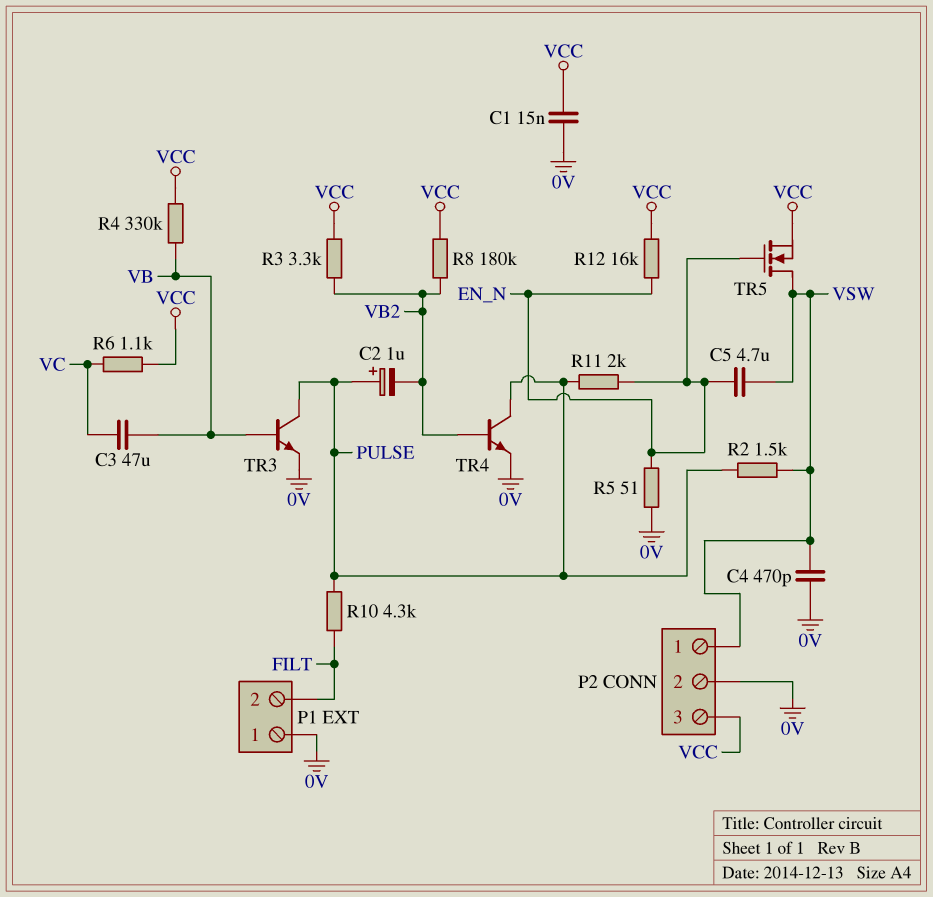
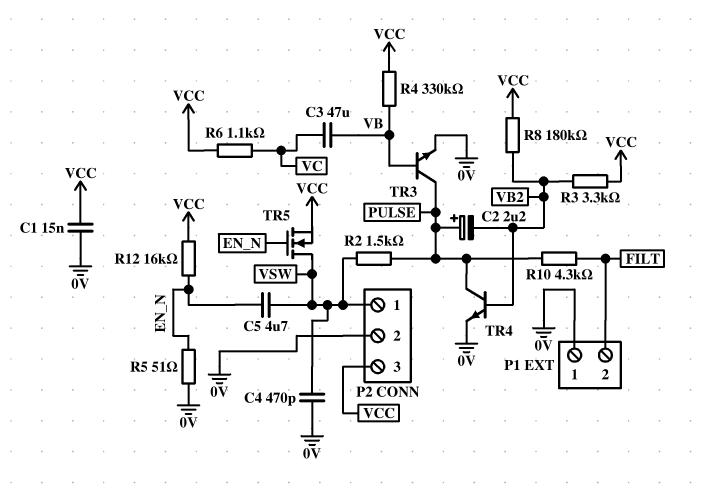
C2: 1uF (plus PULSE, minus VB2) -> 2.2uF (plus PULSE, minus VB2)
R11: 2k (EN_N, PULSE) -> none

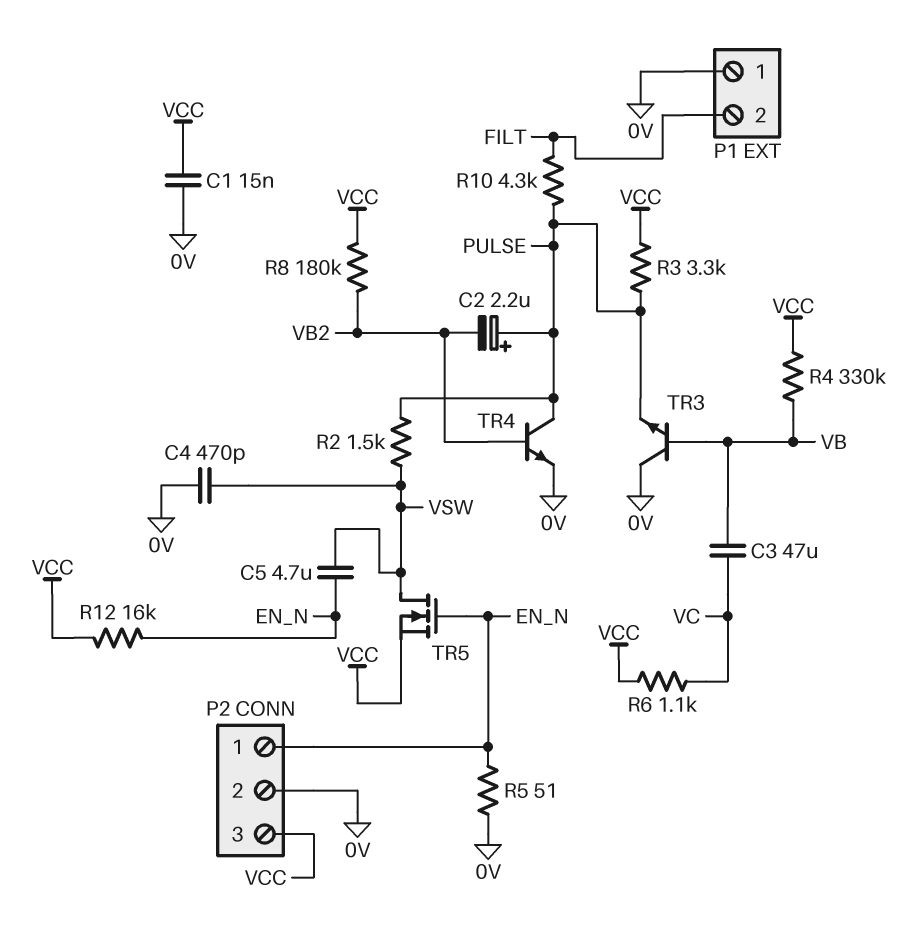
P2 pin 1: VSW -> EN_N
R3: 3.3k (VB2, VCC) -> 3.3k (PULSE, VCC)
TR3: NPN (B VB, C PULSE, E 0V) -> NPN (B VB, C 0V, E PULSE)

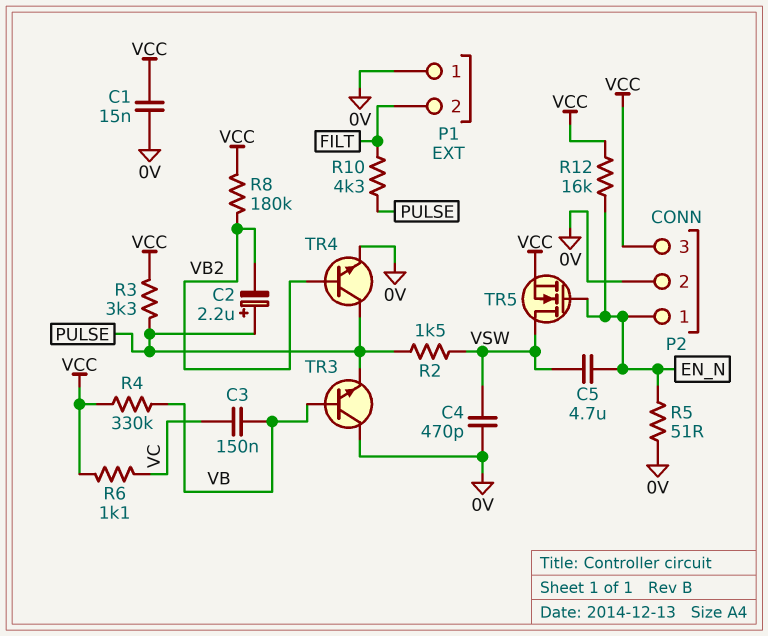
C3: 47uF (VB, VC) -> 150nF (VB, VC)

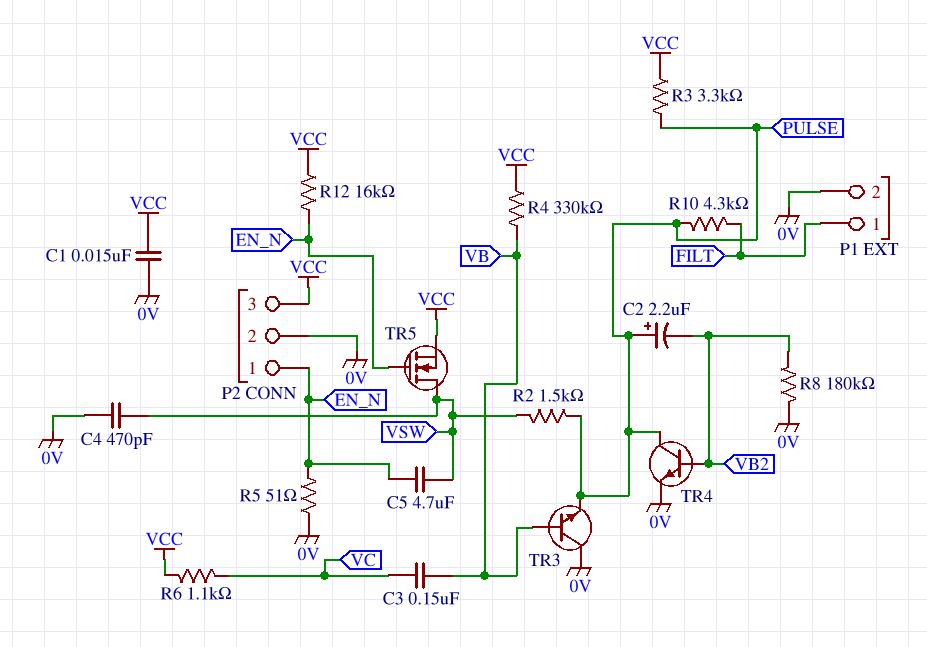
P1 pin 1: 0V -> FILT
P1 pin 2: FILT -> 0V
R8: 180k (VB2, VCC) -> 180k (0V, VB2)

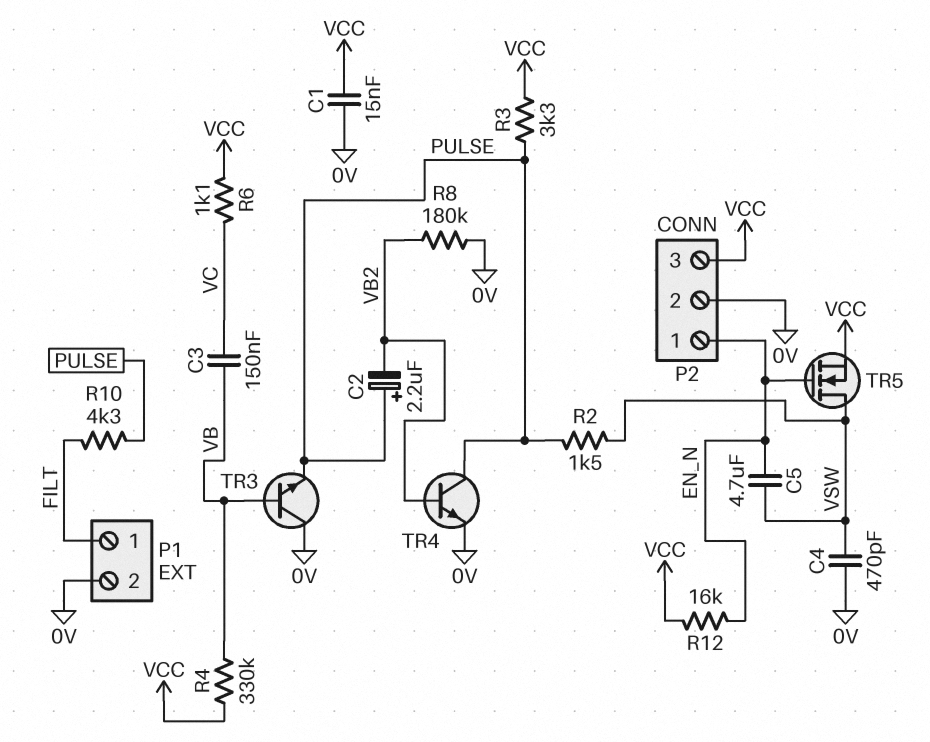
R5: 51 (0V, EN_N) -> none

